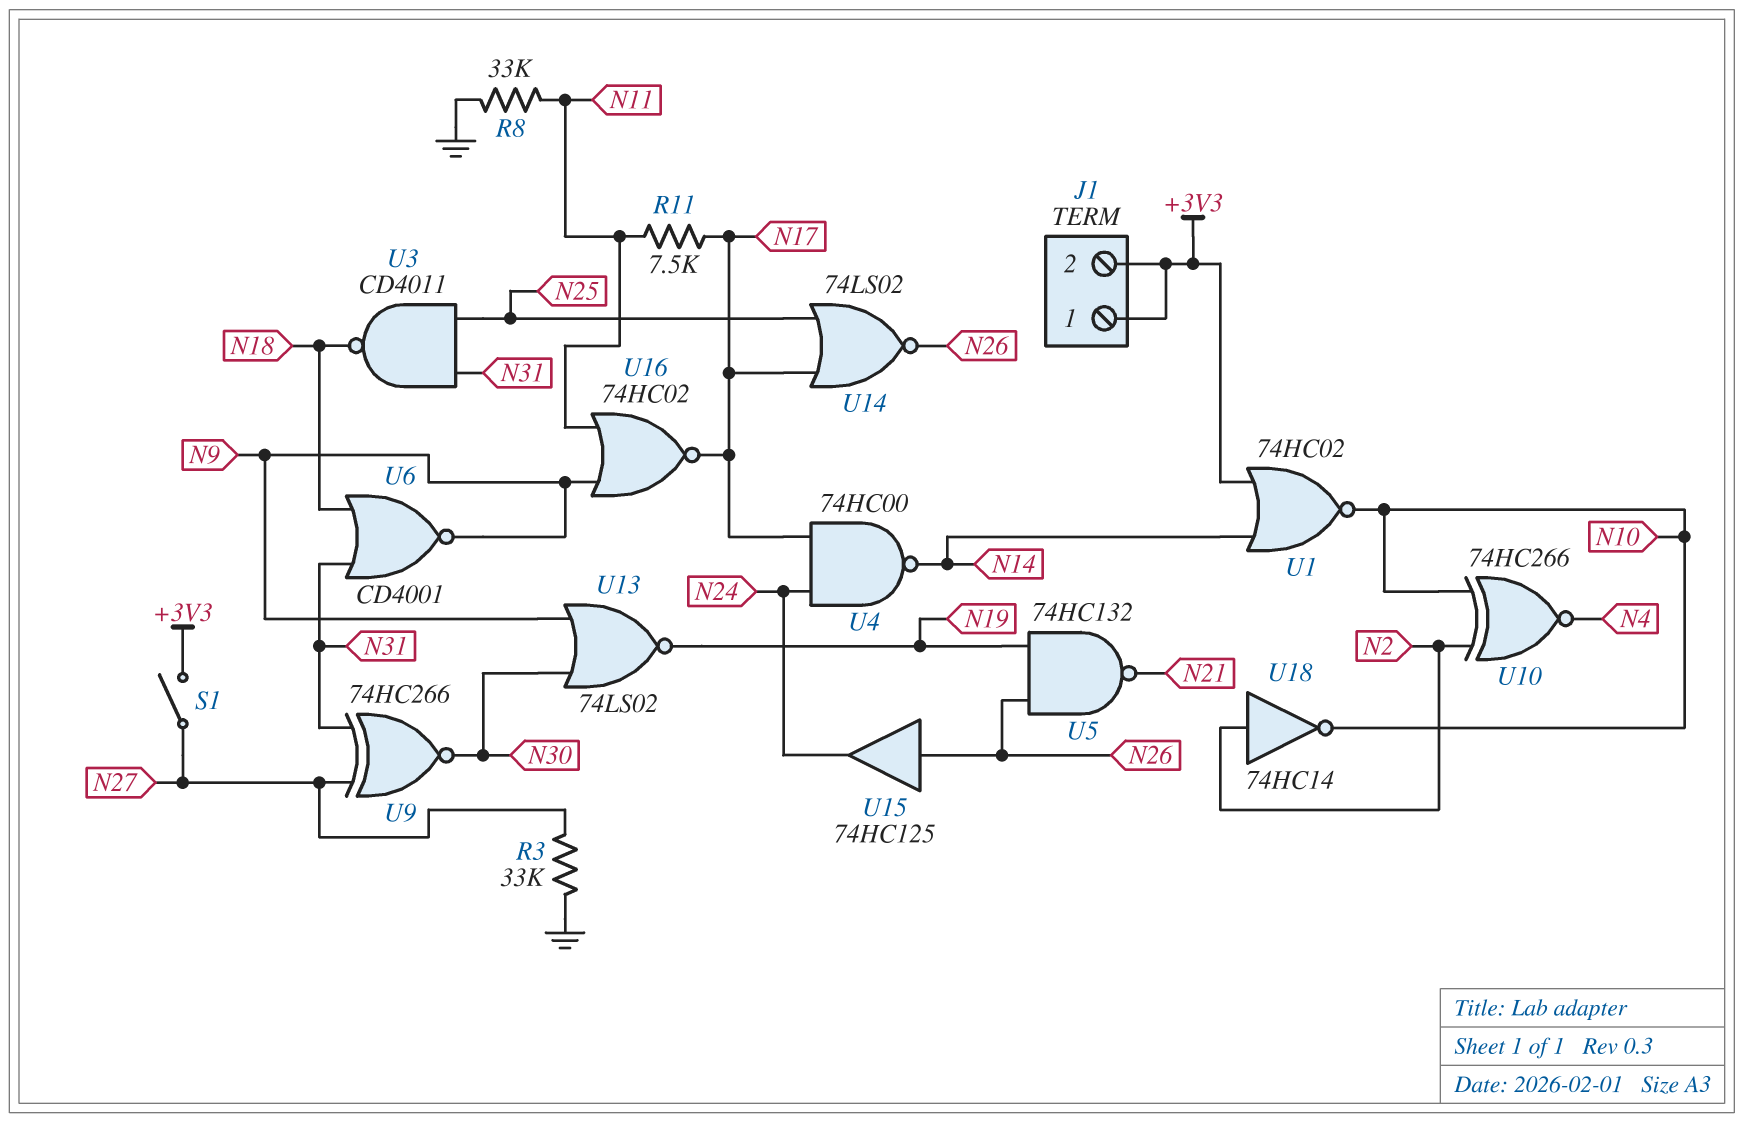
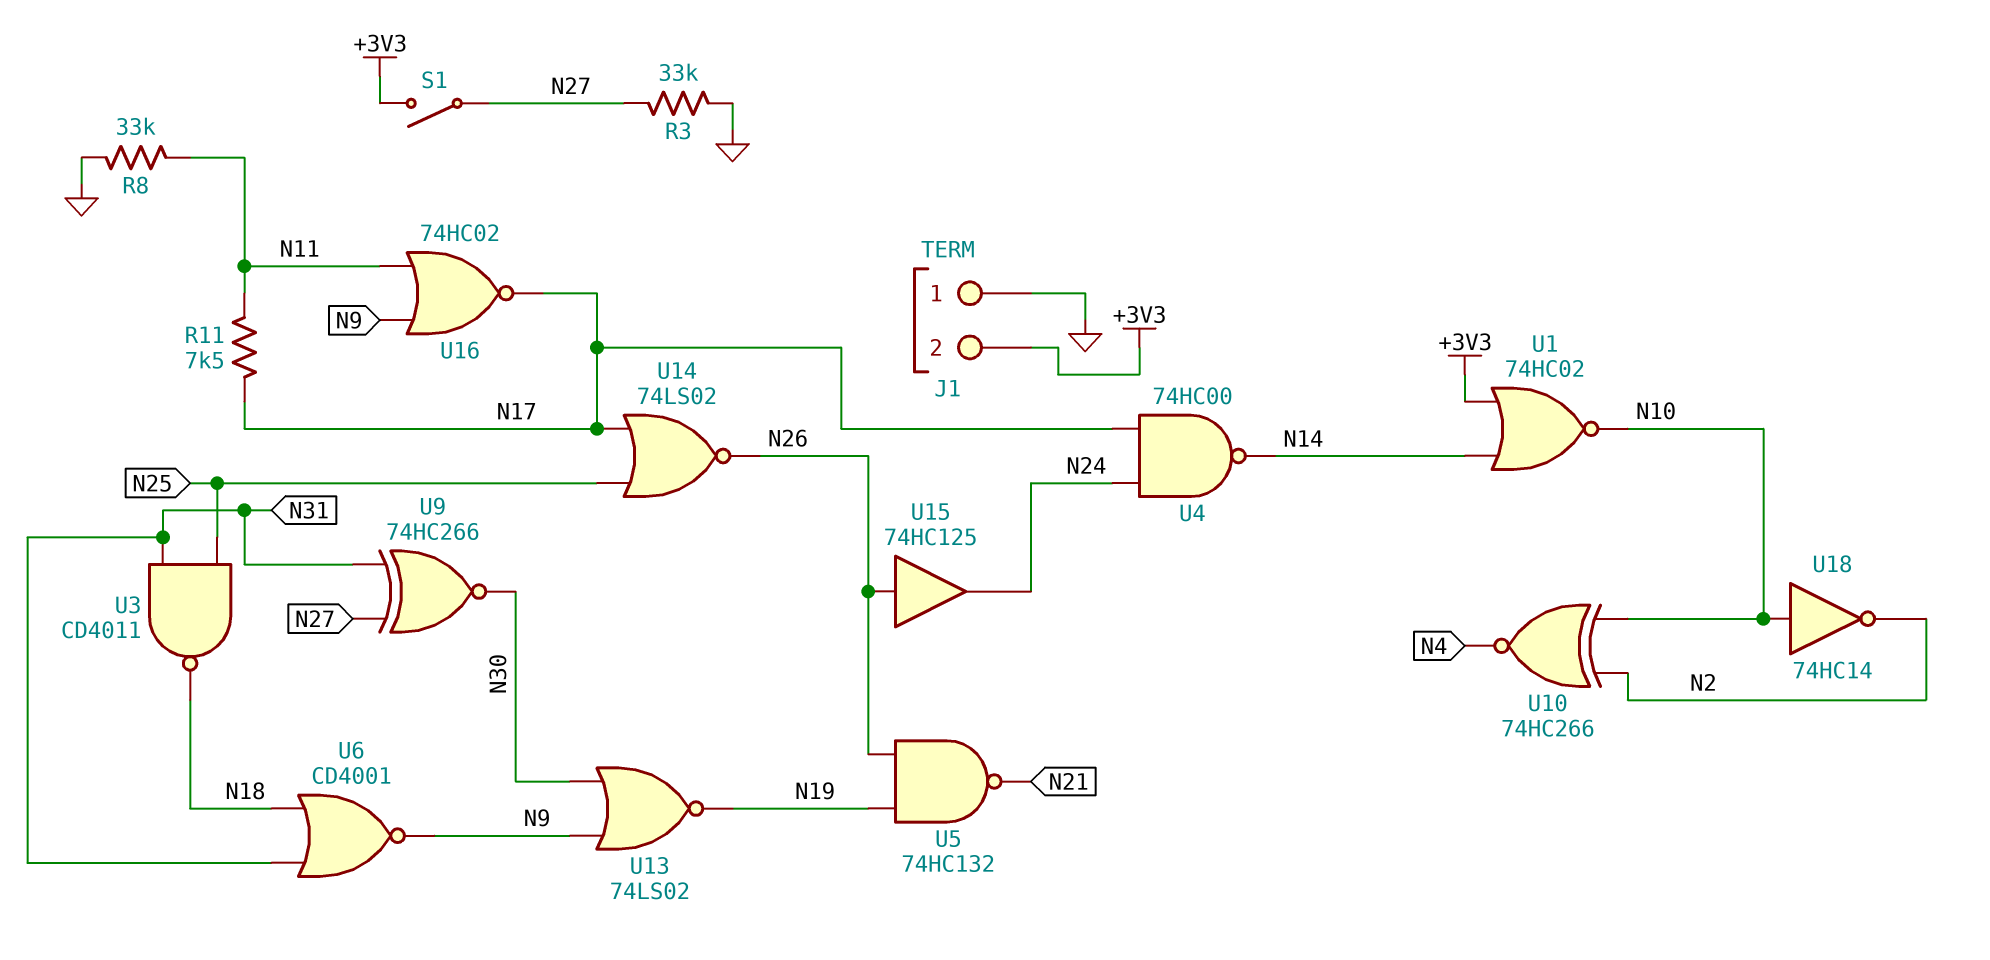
J1 pin 1: +3V3 -> GND
U18: NOT 74HC14 (in N2, out N10) -> NOT 74HC14 (in N10, out N2)

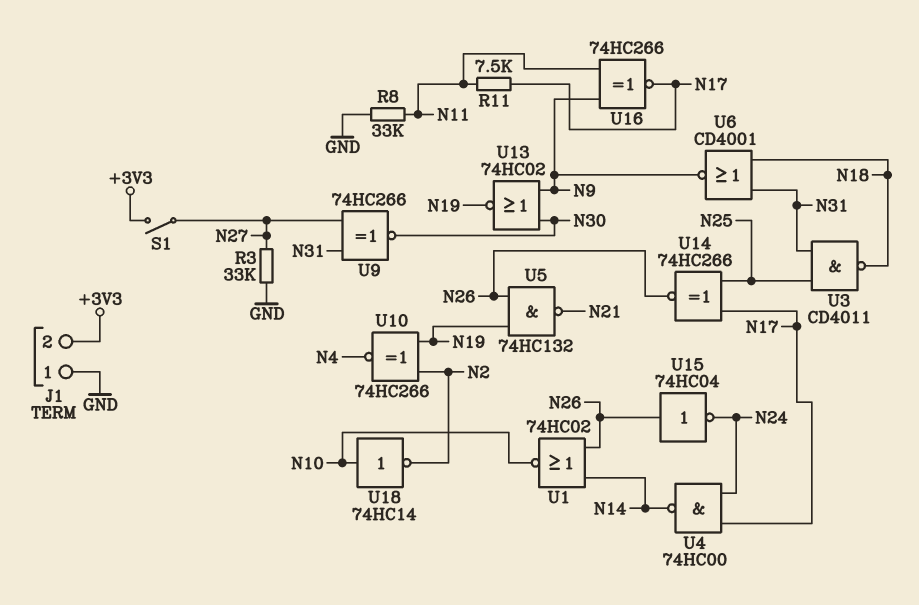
U1: NOR 74HC02 (in +3V3, in N14, out N10) -> NOR 74HC02 (in N14, in N26, out N10)
U10: XNOR 74HC266 (in N2, in N10, out N4) -> XNOR 74HC266 (in N2, in N19, out N4)
U13: NOR 74LS02 (in N9, in N30, out N19) -> NOR 74HC02 (in N9, in N30, out N19)
U14: NOR 74LS02 (in N17, in N25, out N26) -> XNOR 74HC266 (in N17, in N25, out N26)
U15: buffer 74HC125 (in N26, out N24) -> NOT 74HC04 (in N26, out N24)
U16: NOR 74HC02 (in N9, in N11, out N17) -> XNOR 74HC266 (in N9, in N11, out N17)

